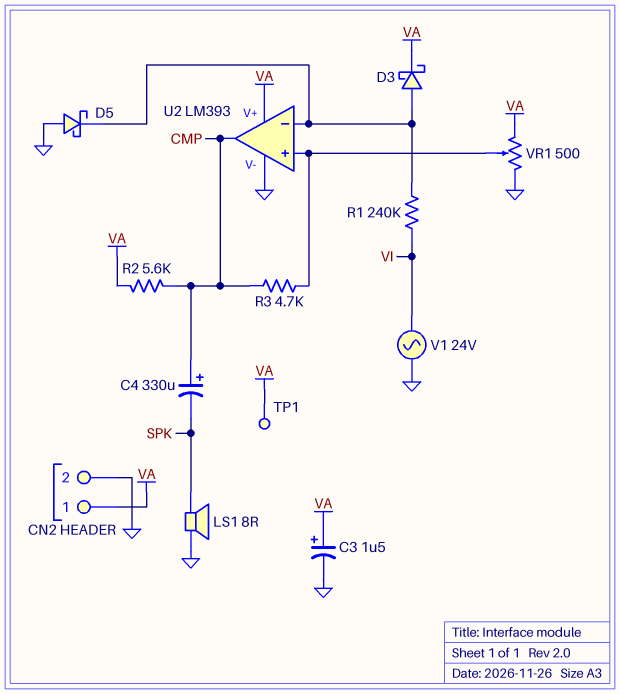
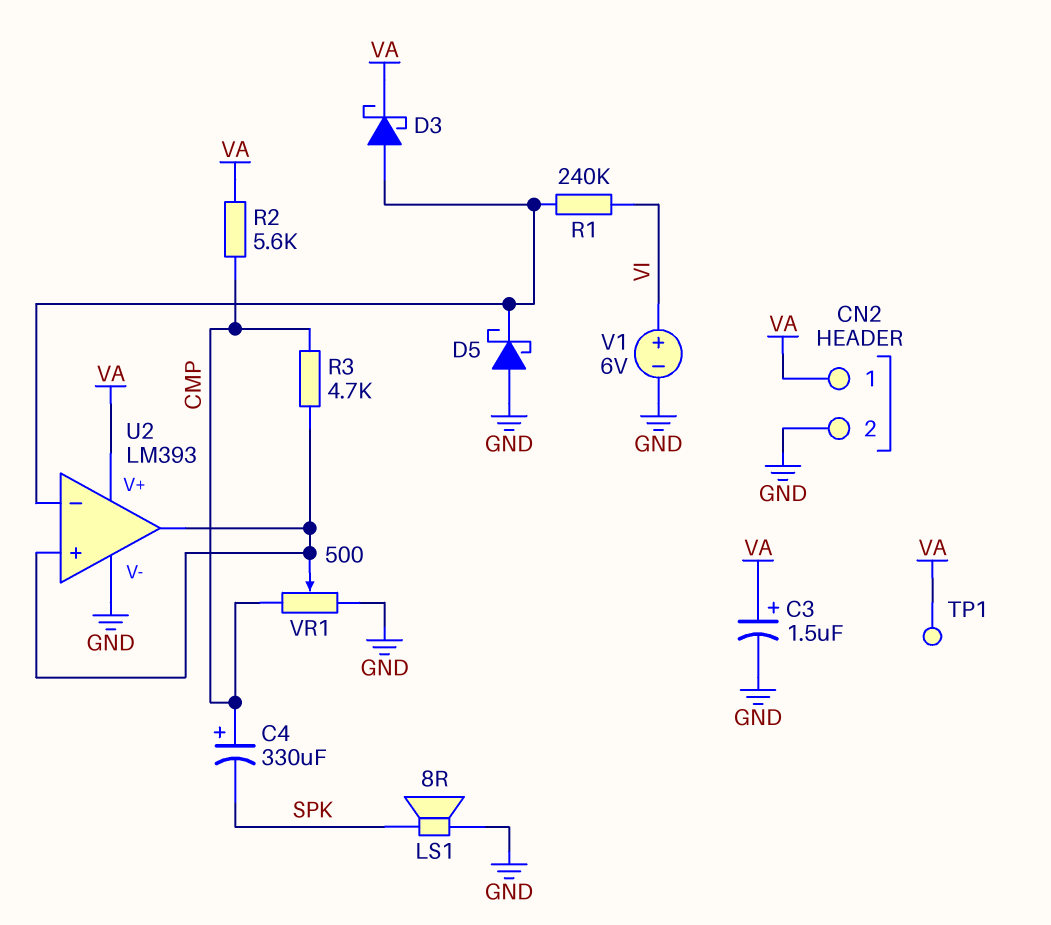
U2 pin out: CMP -> U2/in+
V1: AC 24V (GND, VI) -> 6V (plus VI, minus GND)
VR1: 500 (GND, VA, wiper U2/in+) -> 500 (CMP, GND, wiper U2/in+)

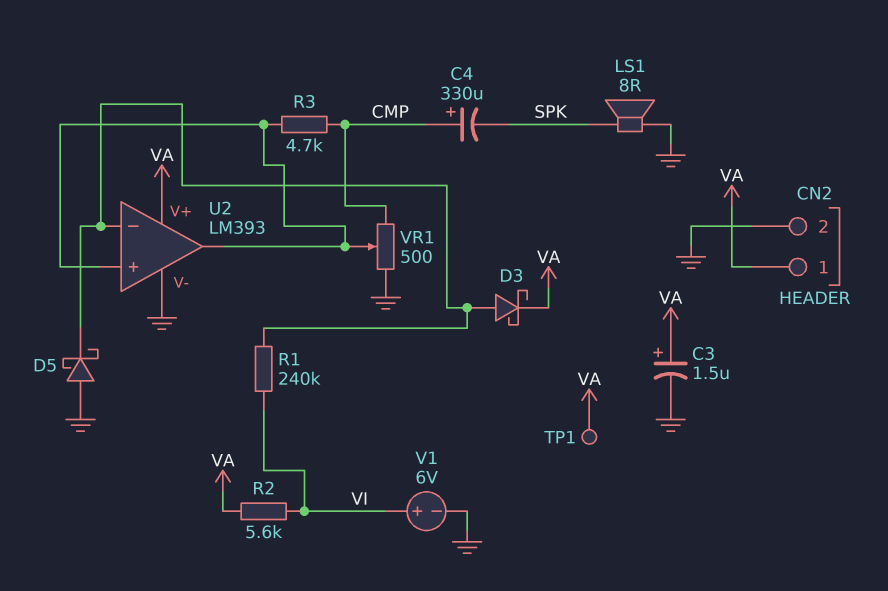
R2: 5.6k (CMP, VA) -> 5.6k (VA, VI)

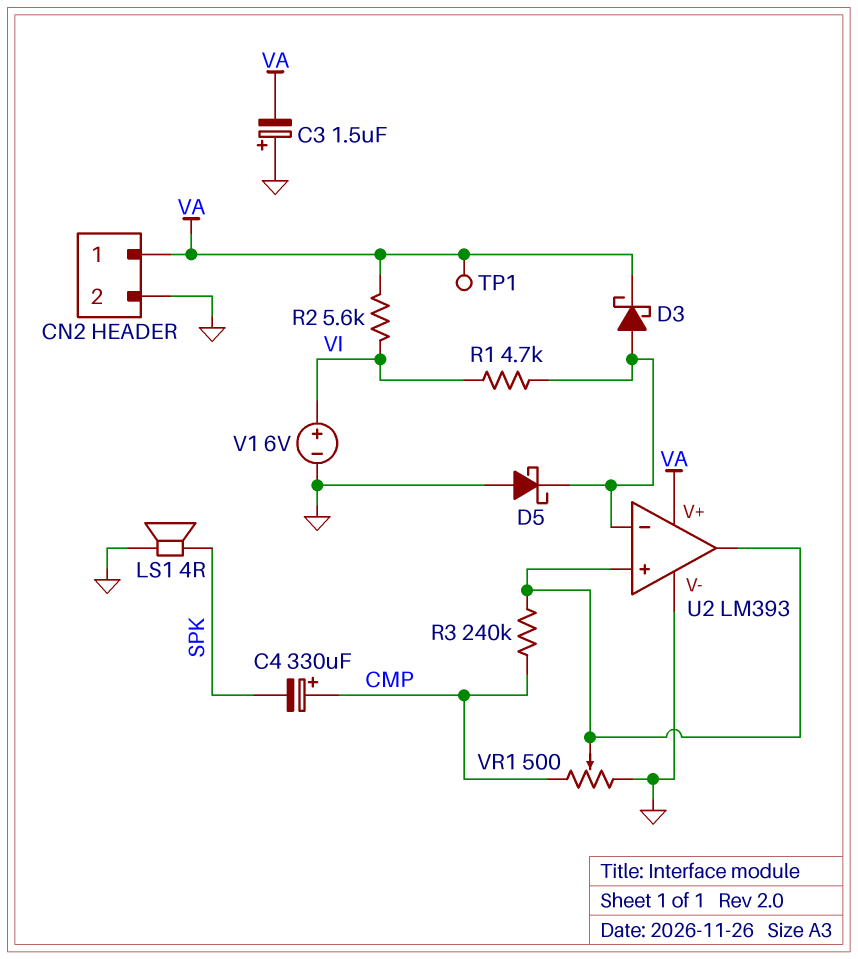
C3: 1.5uF (plus VA, minus GND) -> 1.5uF (plus GND, minus VA)
LS1: speaker 8R (GND, SPK) -> speaker 4R (GND, SPK)
R1: 240k (U2/in-, VI) -> 4.7k (U2/in-, VI)
R3: 4.7k (CMP, U2/in+) -> 240k (CMP, U2/in+)

